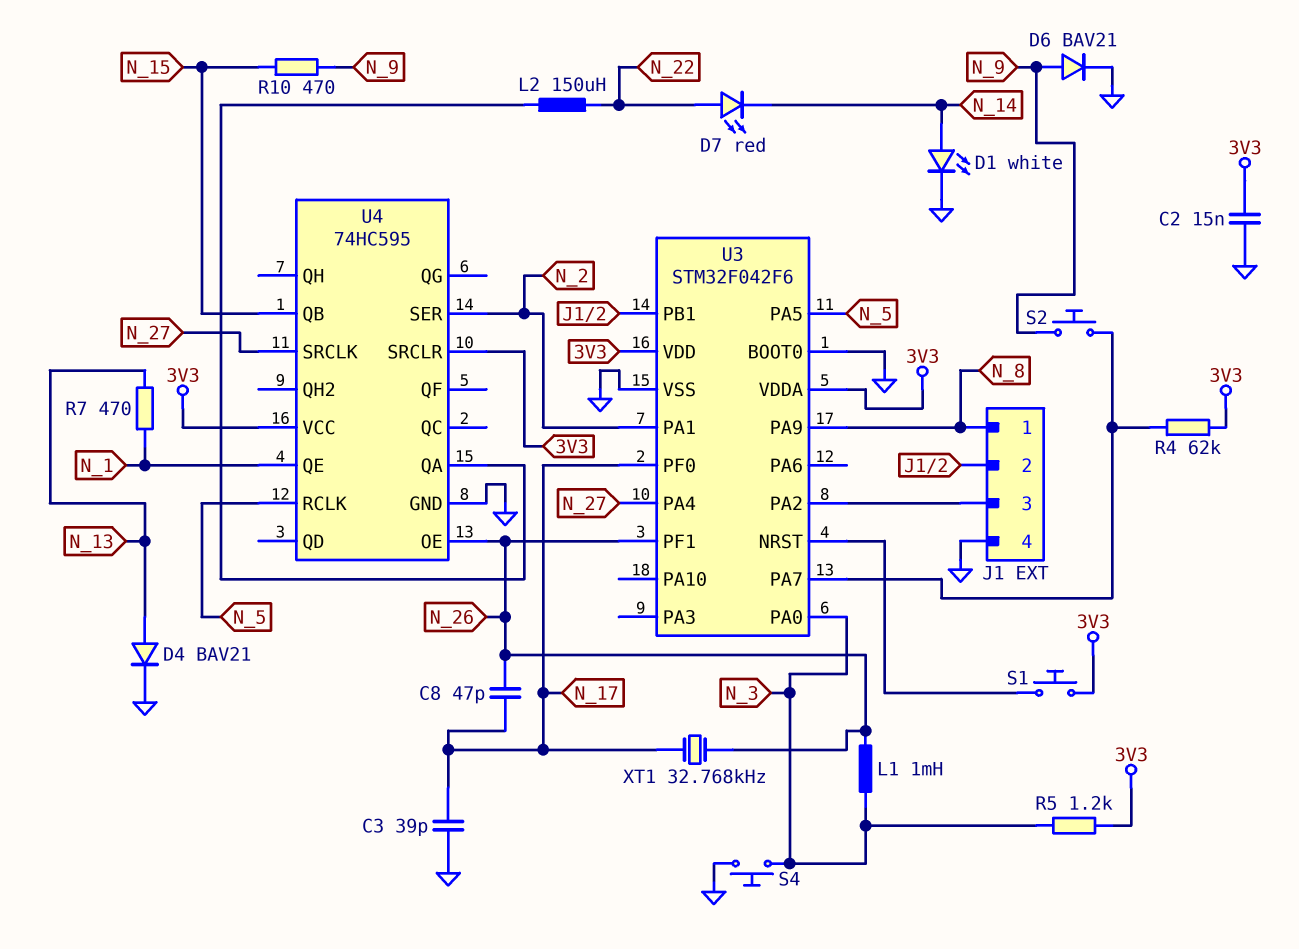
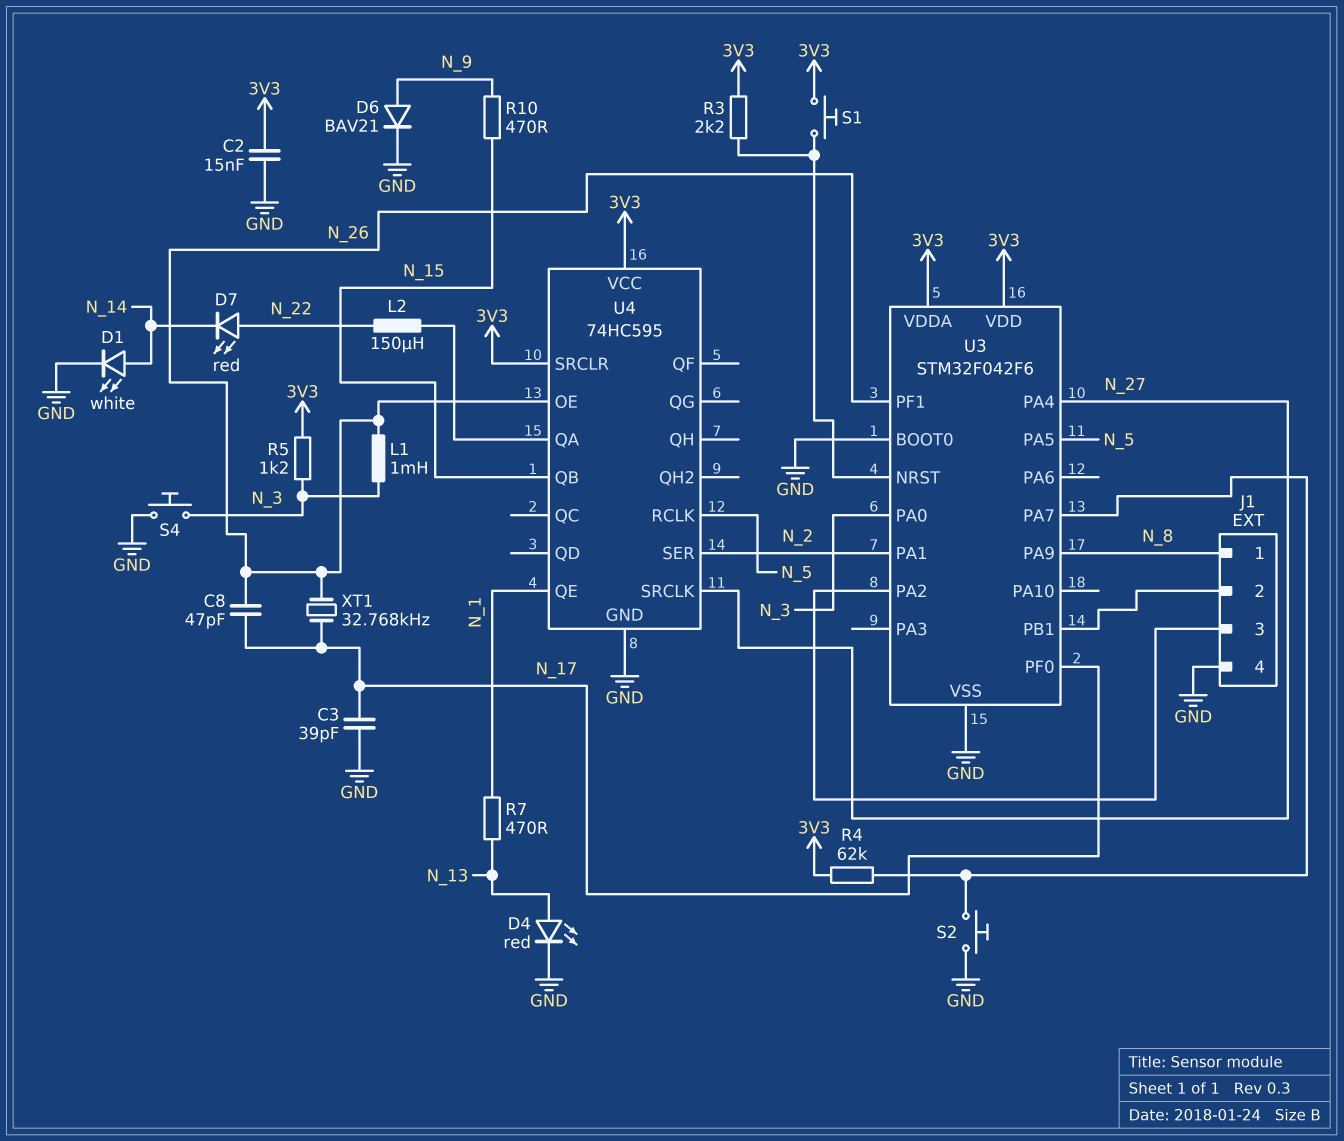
D4: diode BAV21 (A N_13, K GND) -> LED red (A N_13, K GND)
R3: none -> 2.2k (3V3, U3/NRST)
S2: button (N_9, U3/PA7) -> button (GND, U3/PA7)

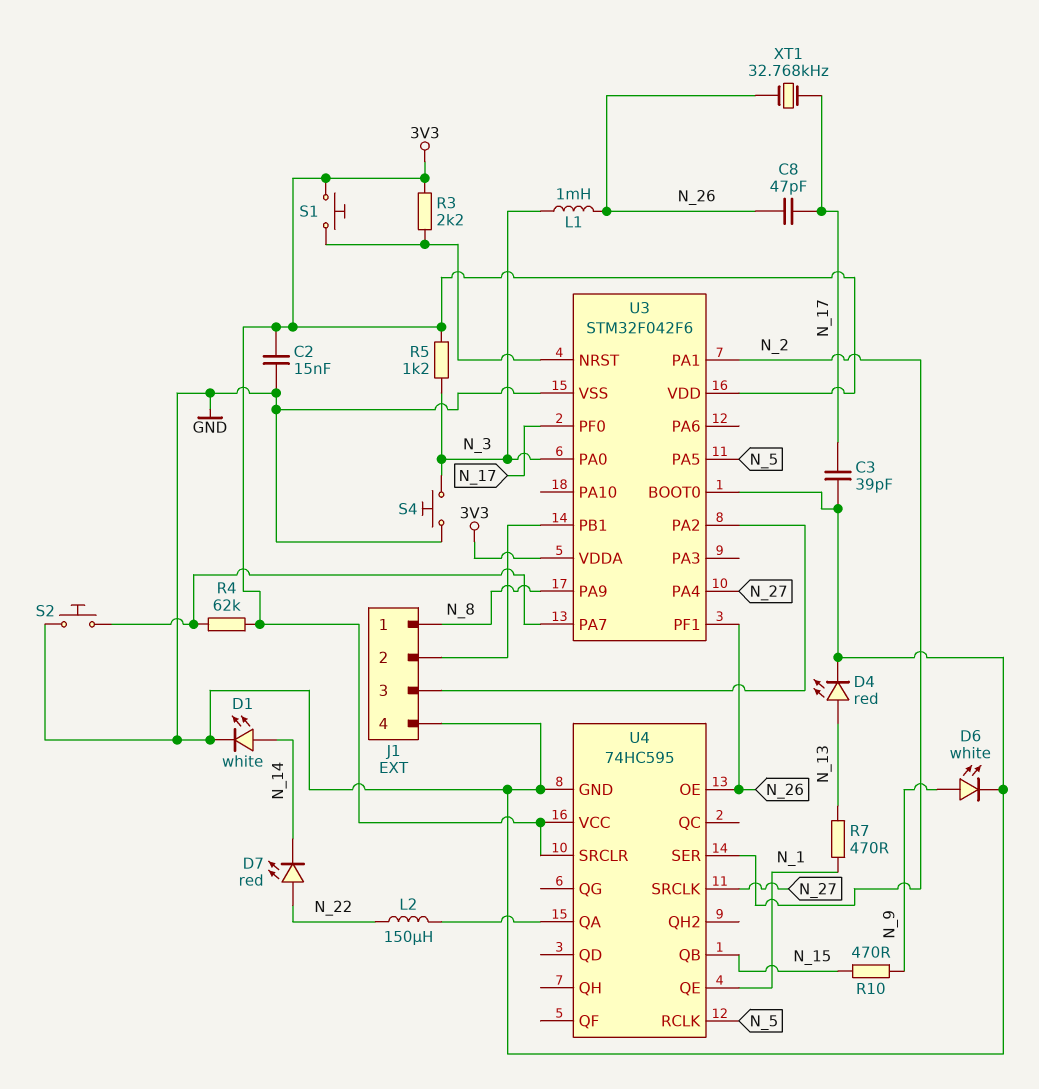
D6: diode BAV21 (A N_9, K GND) -> LED white (A N_9, K GND)

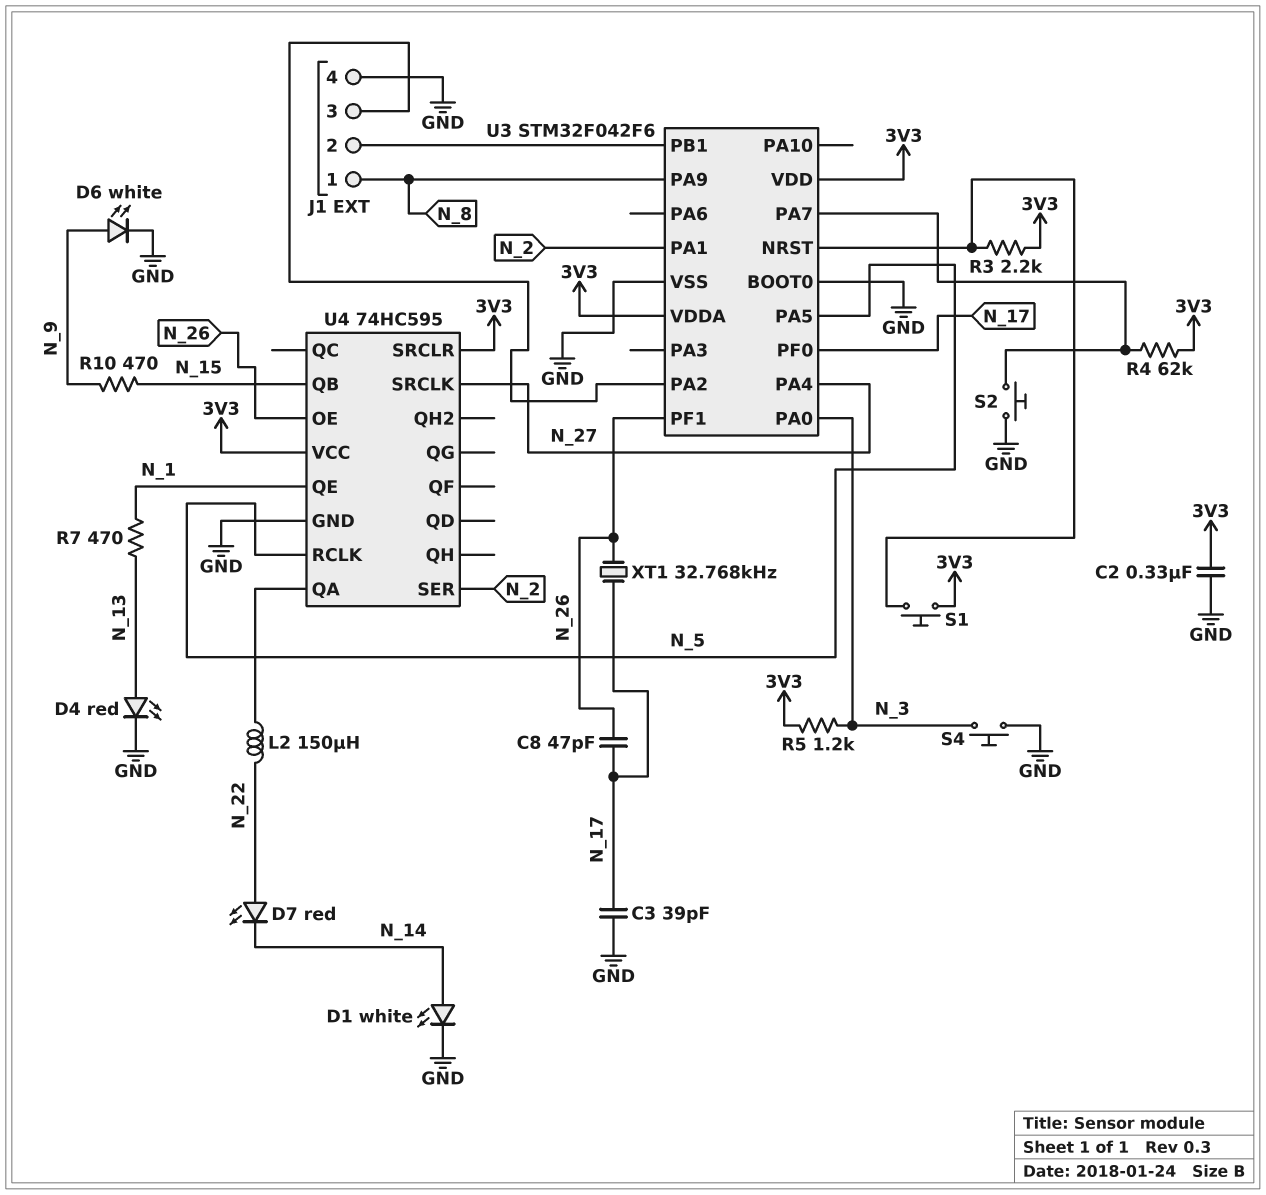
C2: 15nF (3V3, GND) -> 330nF (3V3, GND)
L1: 1mH (N_3, N_26) -> none

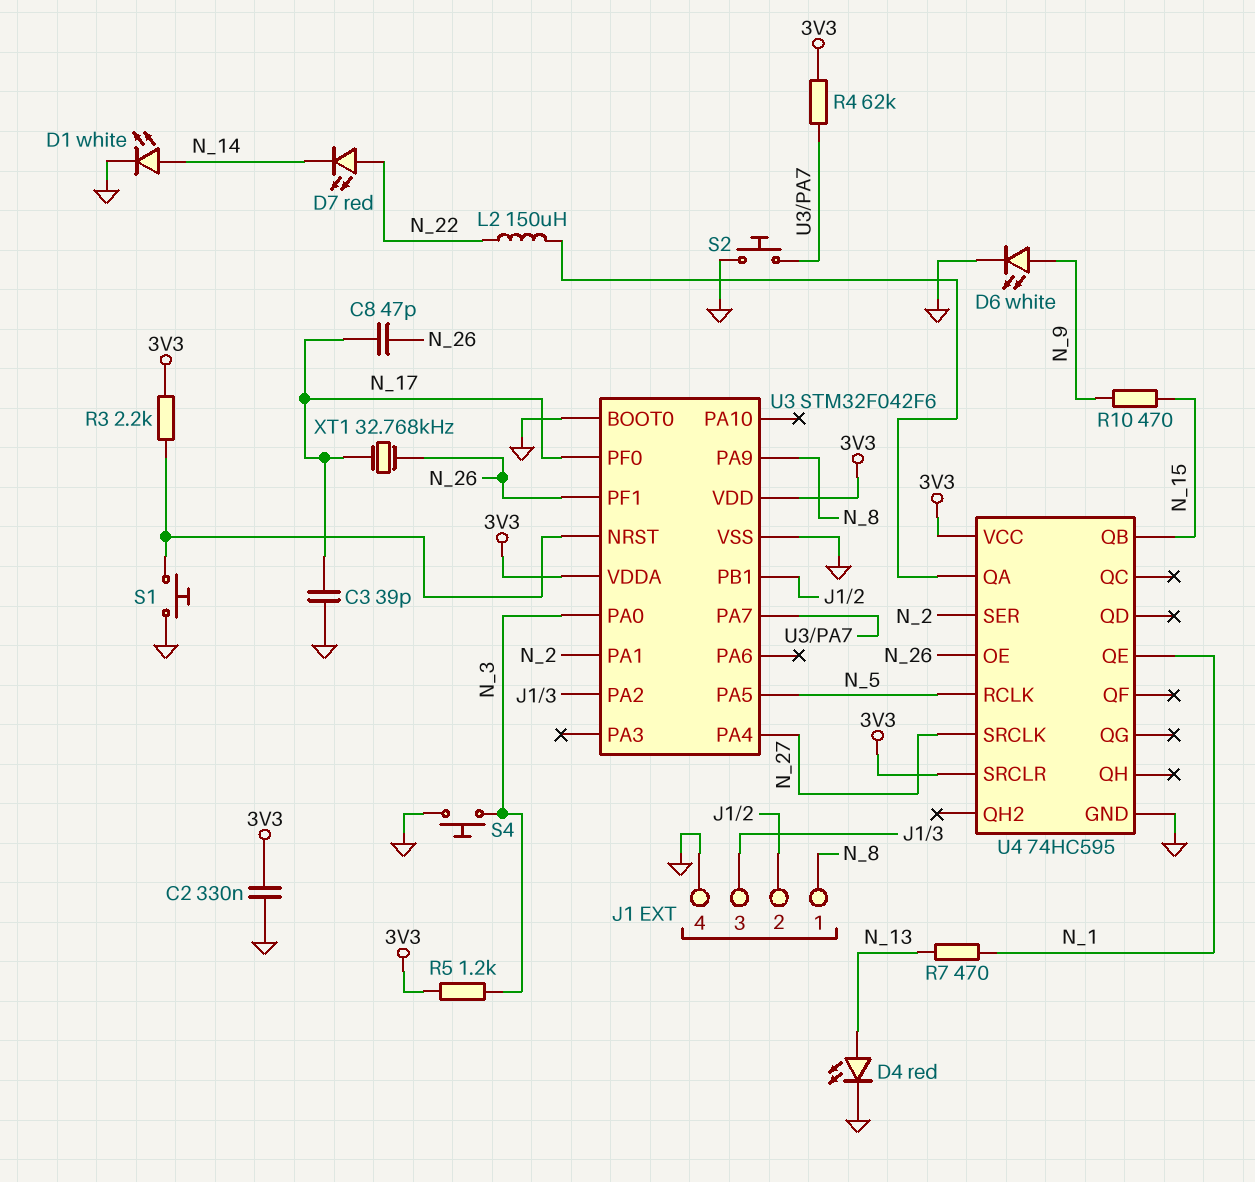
S1: button (3V3, U3/NRST) -> button (GND, U3/NRST)

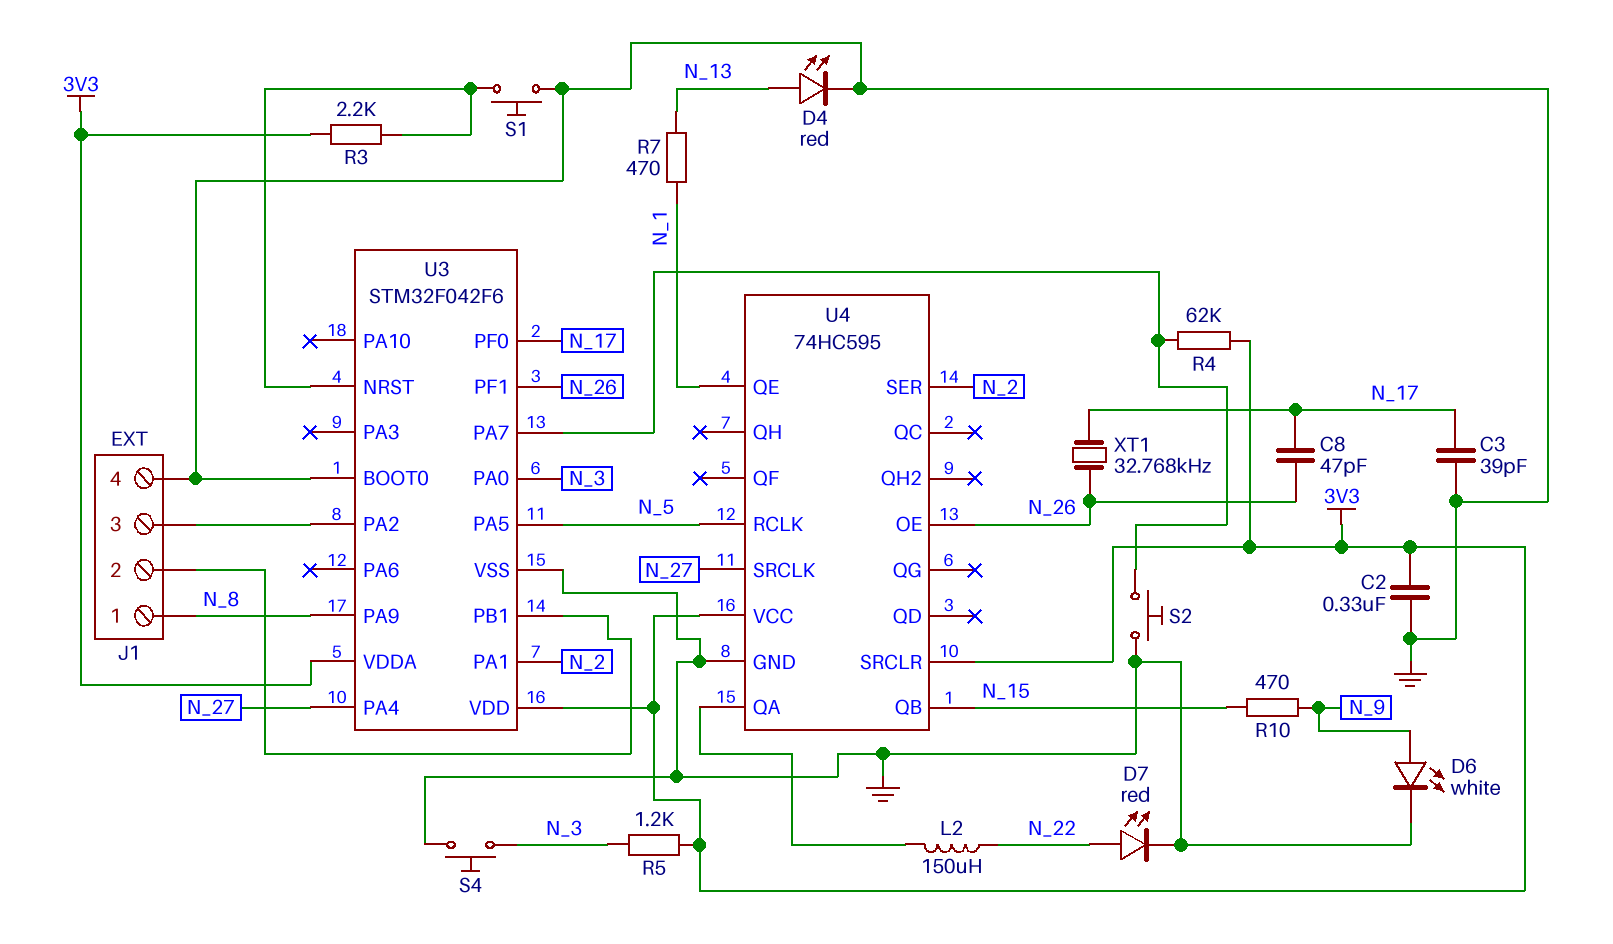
D1: LED white (A N_14, K GND) -> none
D7: LED red (A N_22, K N_14) -> LED red (A N_22, K GND)

